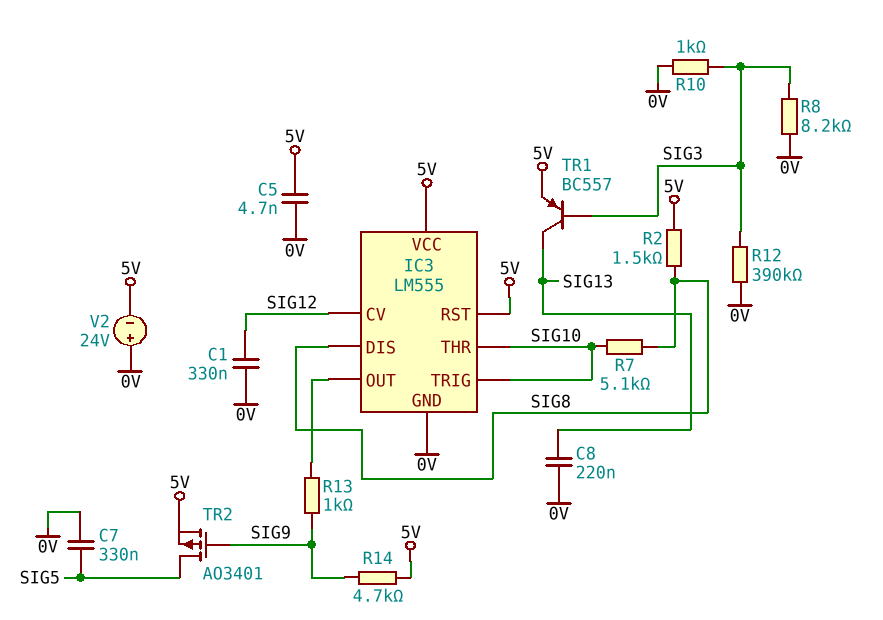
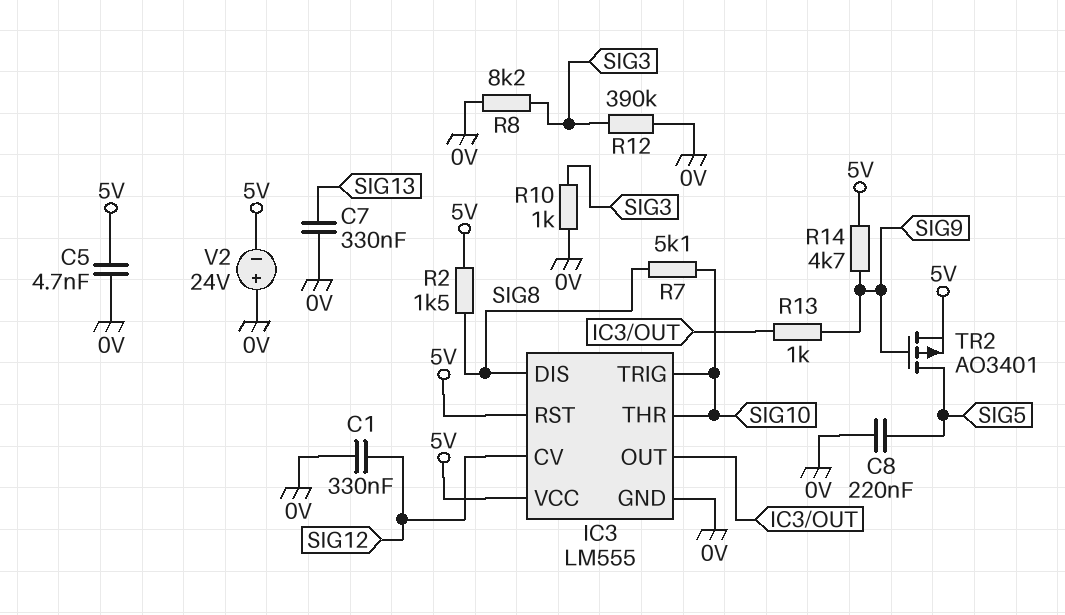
C7: 330nF (0V, SIG5) -> 330nF (0V, SIG13)
C8: 220nF (0V, SIG13) -> 220nF (0V, SIG5)
TR1: PNP BC557 (B SIG3, C SIG13, E 5V) -> none

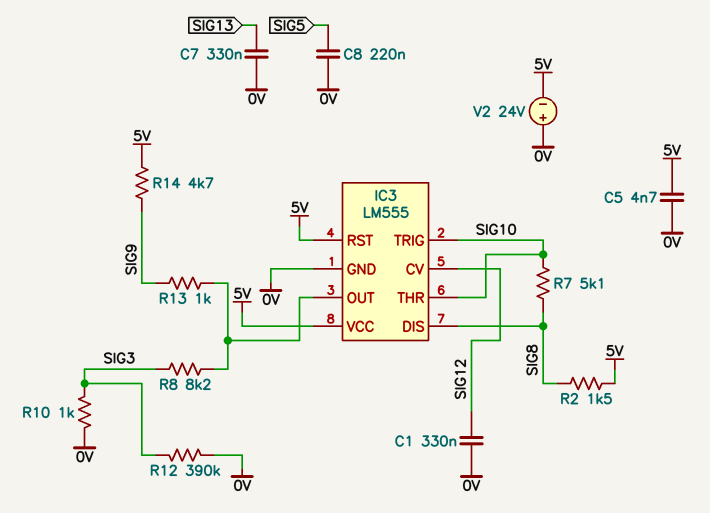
R8: 8.2k (0V, SIG3) -> 8.2k (IC3/OUT, SIG3)
TR2: PMOS AO3401 (G SIG9, D SIG5, S 5V) -> none

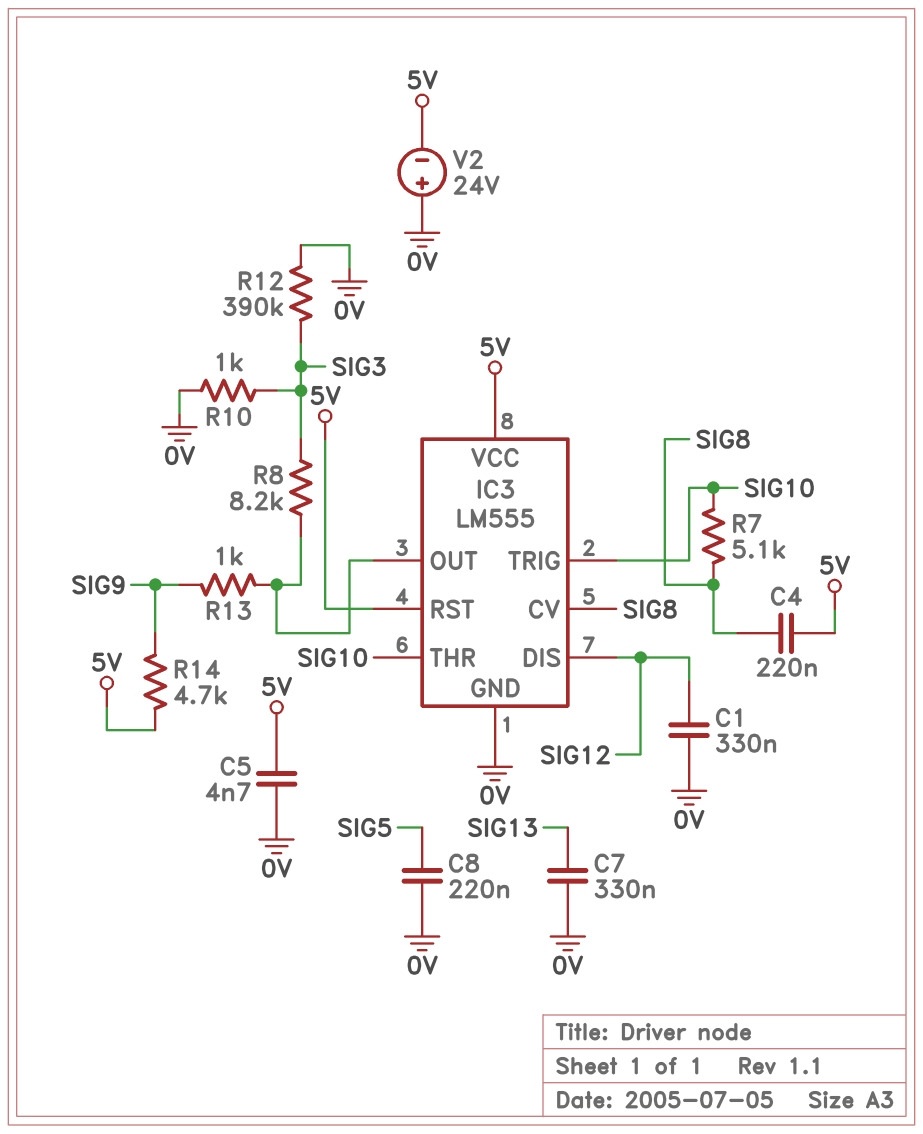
C4: none -> 220nF (5V, SIG8)
IC3 pin CV: SIG12 -> SIG8
IC3 pin DIS: SIG8 -> SIG12
R2: 1.5k (5V, SIG8) -> none

